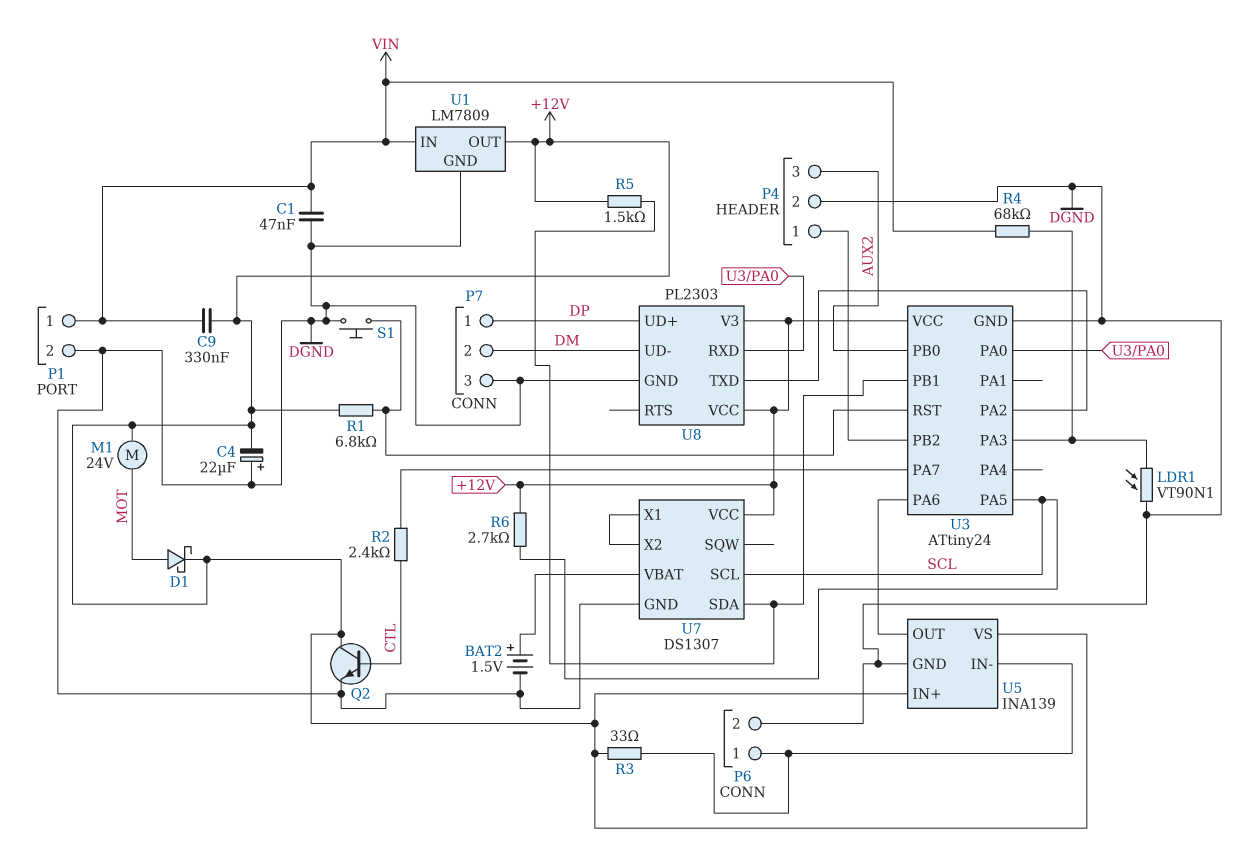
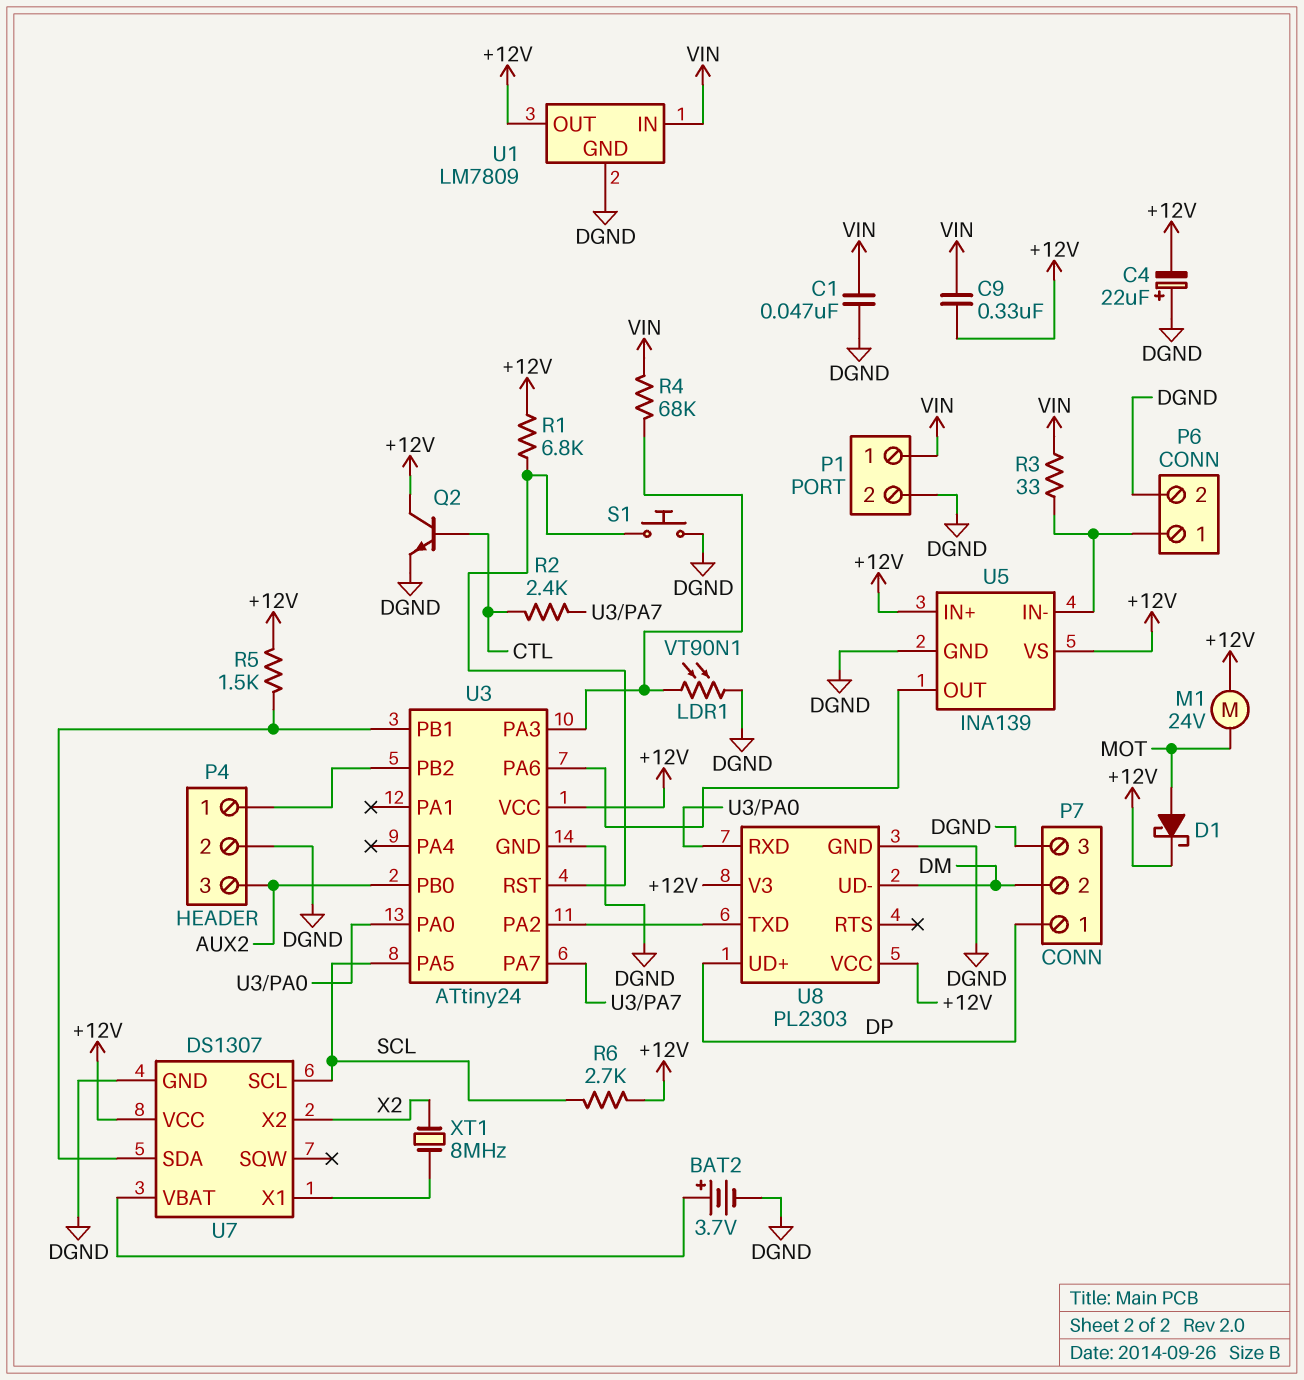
BAT2: 1.5V (plus U7/VBAT, minus DGND) -> 3.7V (plus U7/VBAT, minus DGND)
R3: 33 (+12V, P6/1) -> 33 (P6/1, VIN)
U7 pin X2: U7/X1 -> X2
XT1: none -> 8MHz (U7/X1, X2)

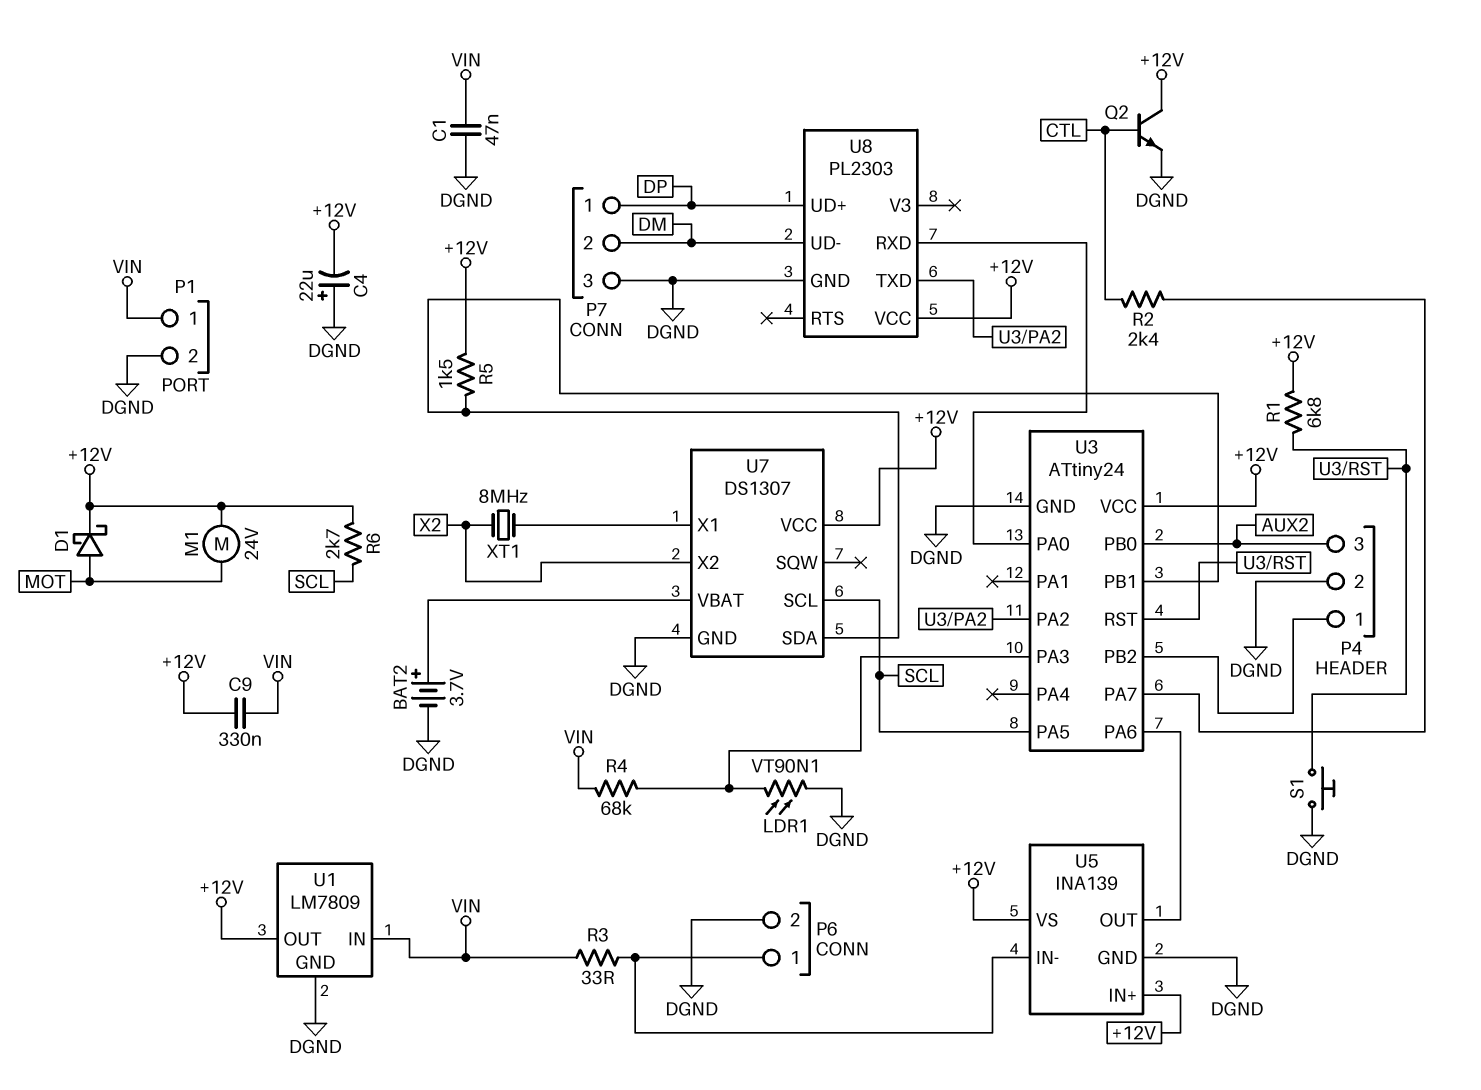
U8 pin V3: +12V -> none

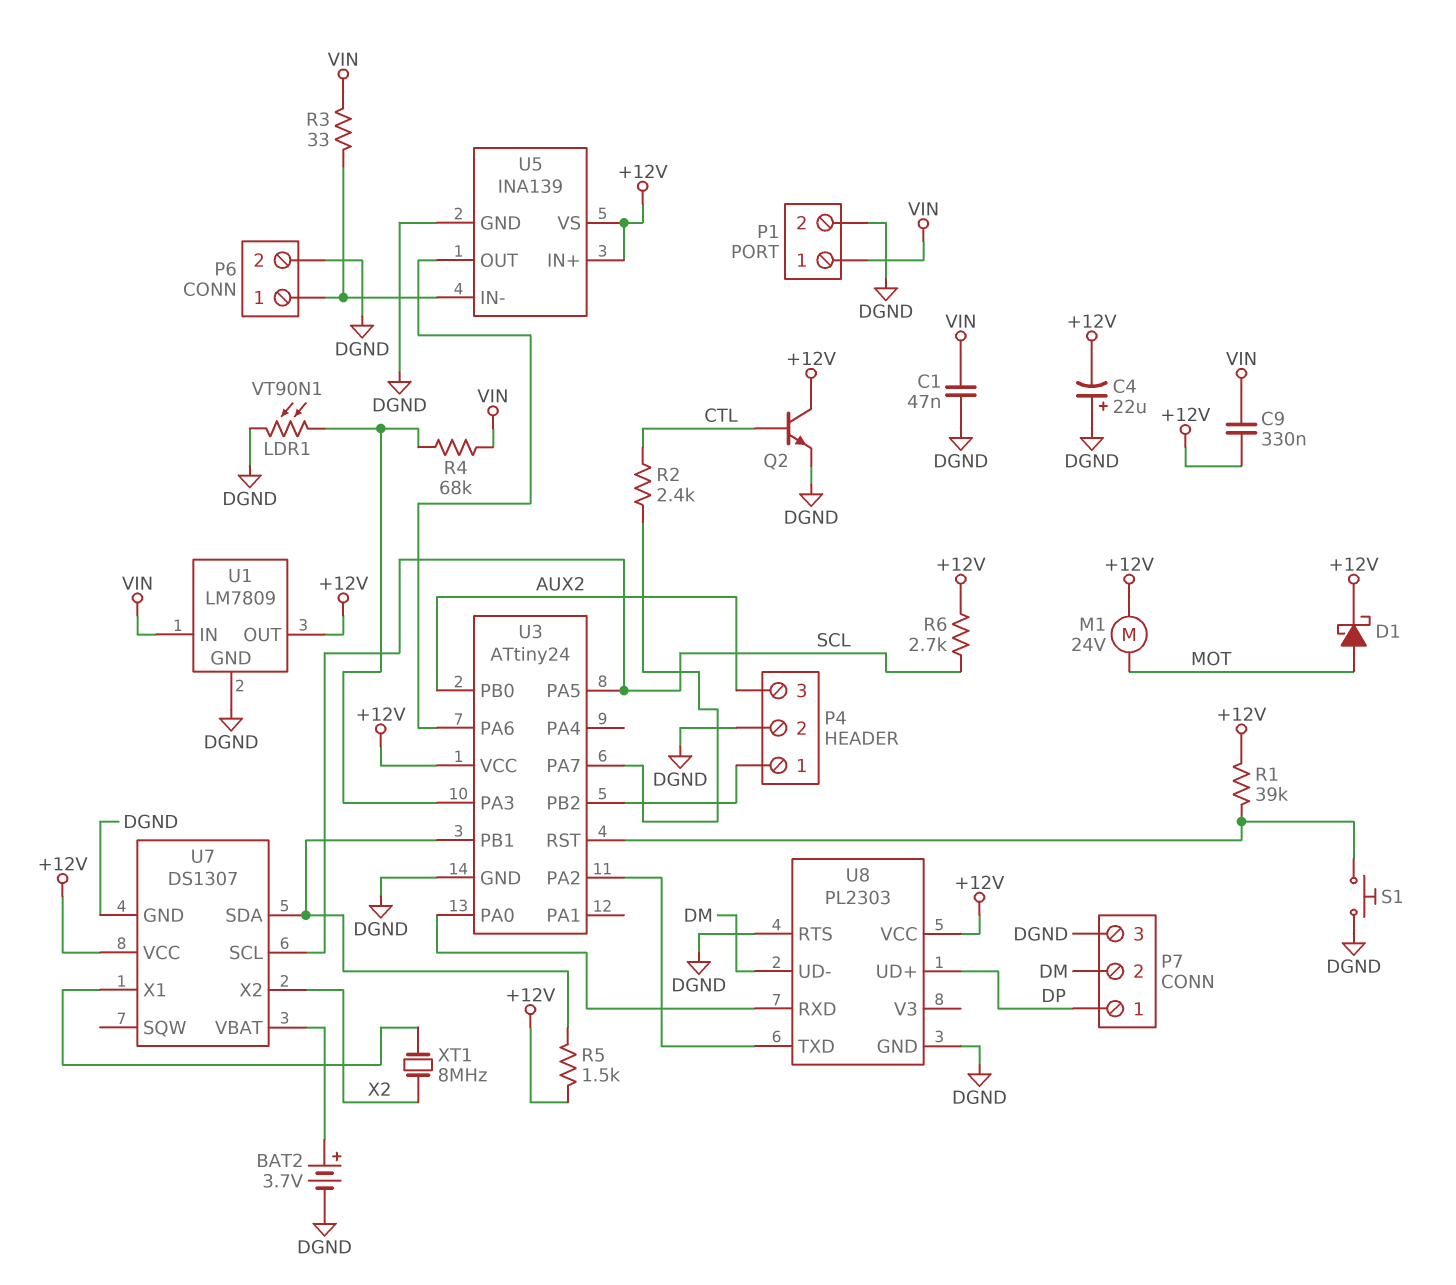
R1: 6.8k (+12V, U3/RST) -> 39k (+12V, U3/RST)
U8 pin RTS: none -> DGND

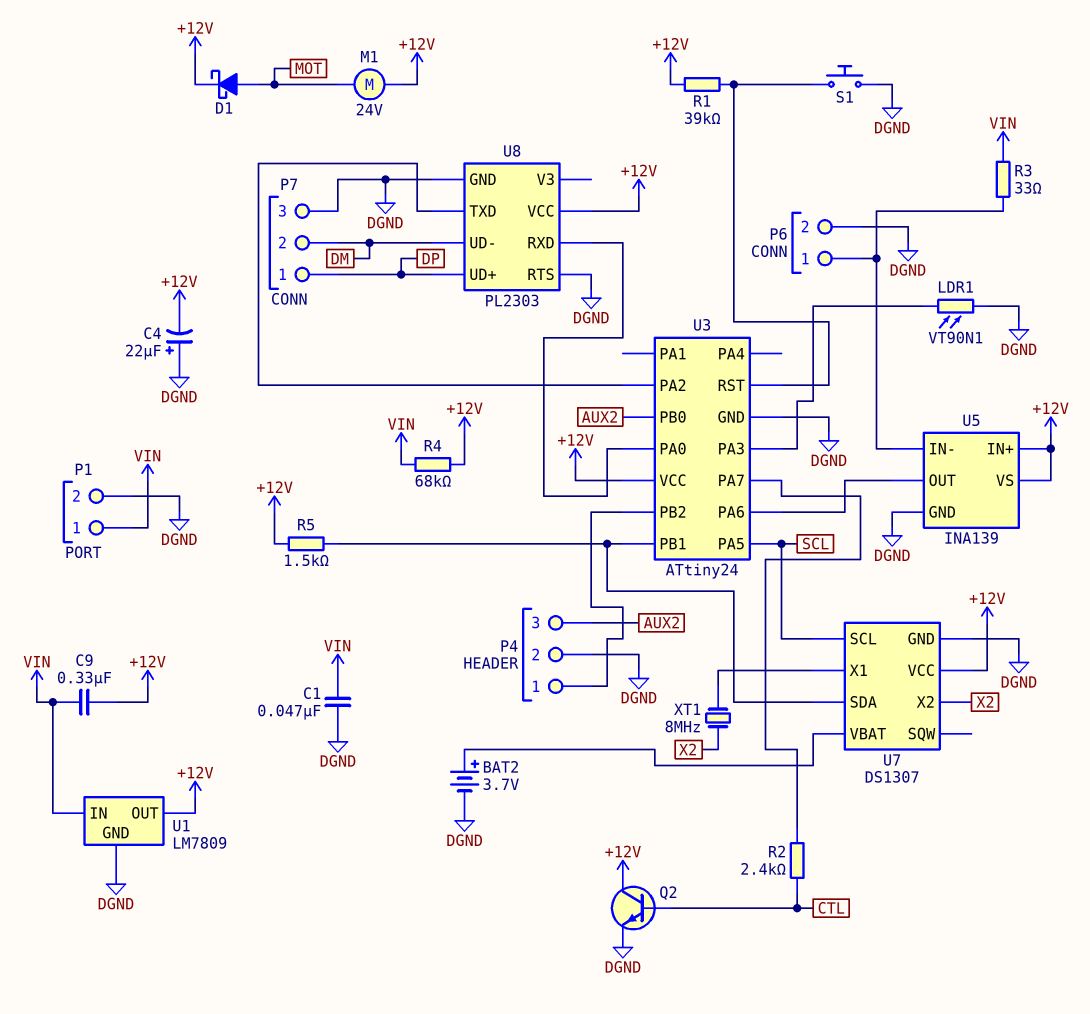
R4: 68k (U3/PA3, VIN) -> 68k (+12V, VIN)
R6: 2.7k (+12V, SCL) -> none

